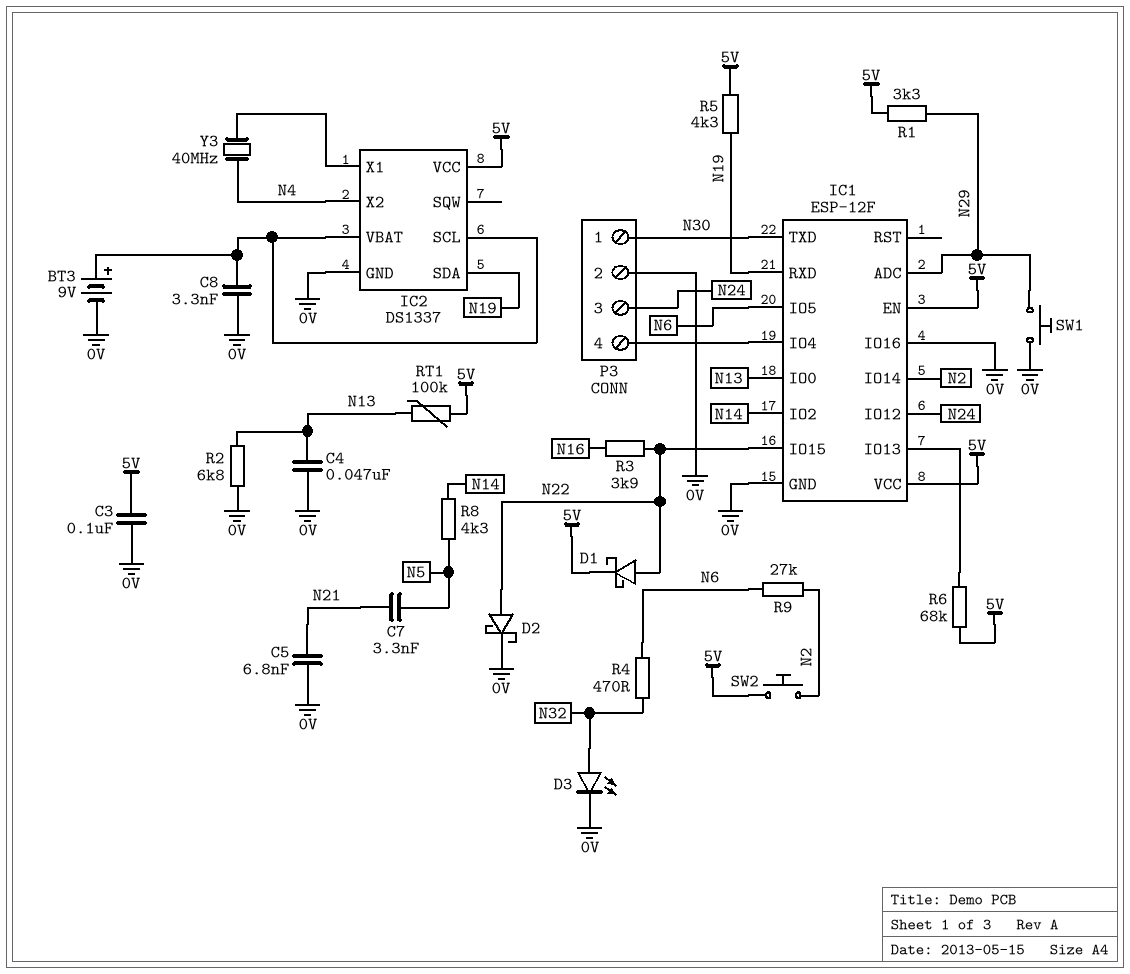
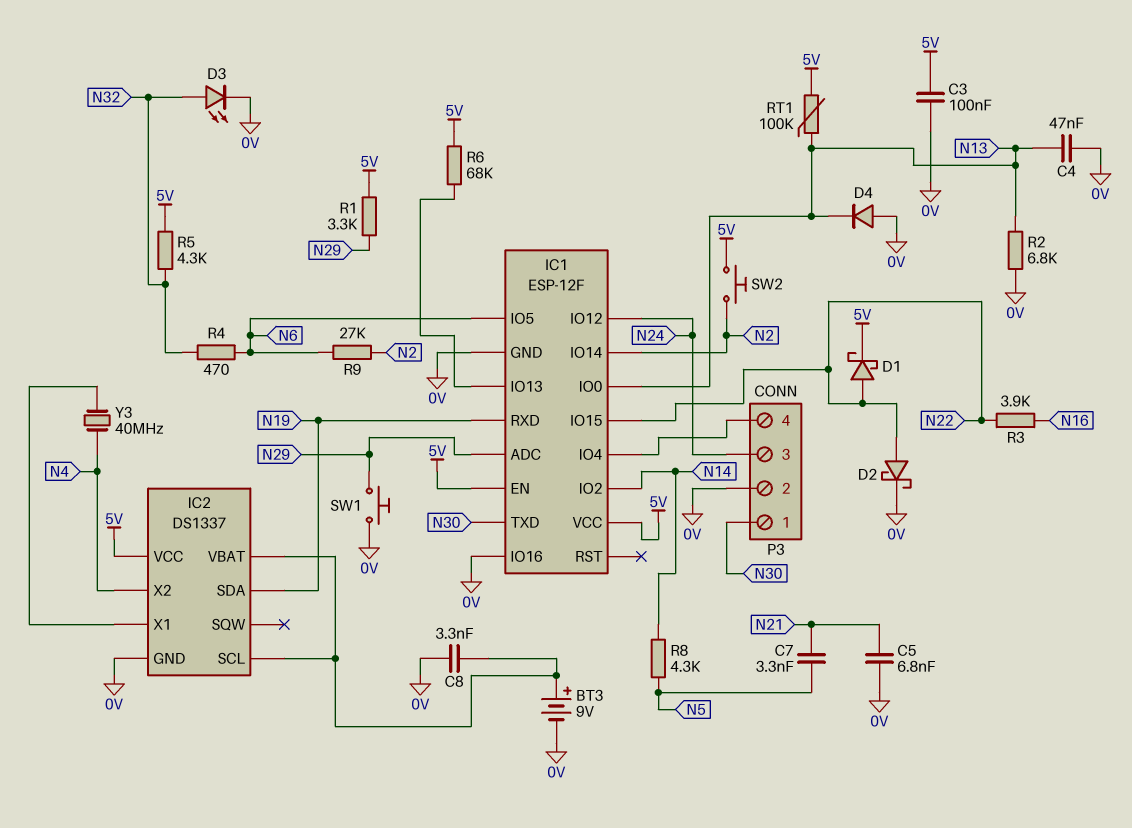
D4: none -> diode (A 0V, K N13)
R5: 4.3k (5V, N19) -> 4.3k (5V, N32)

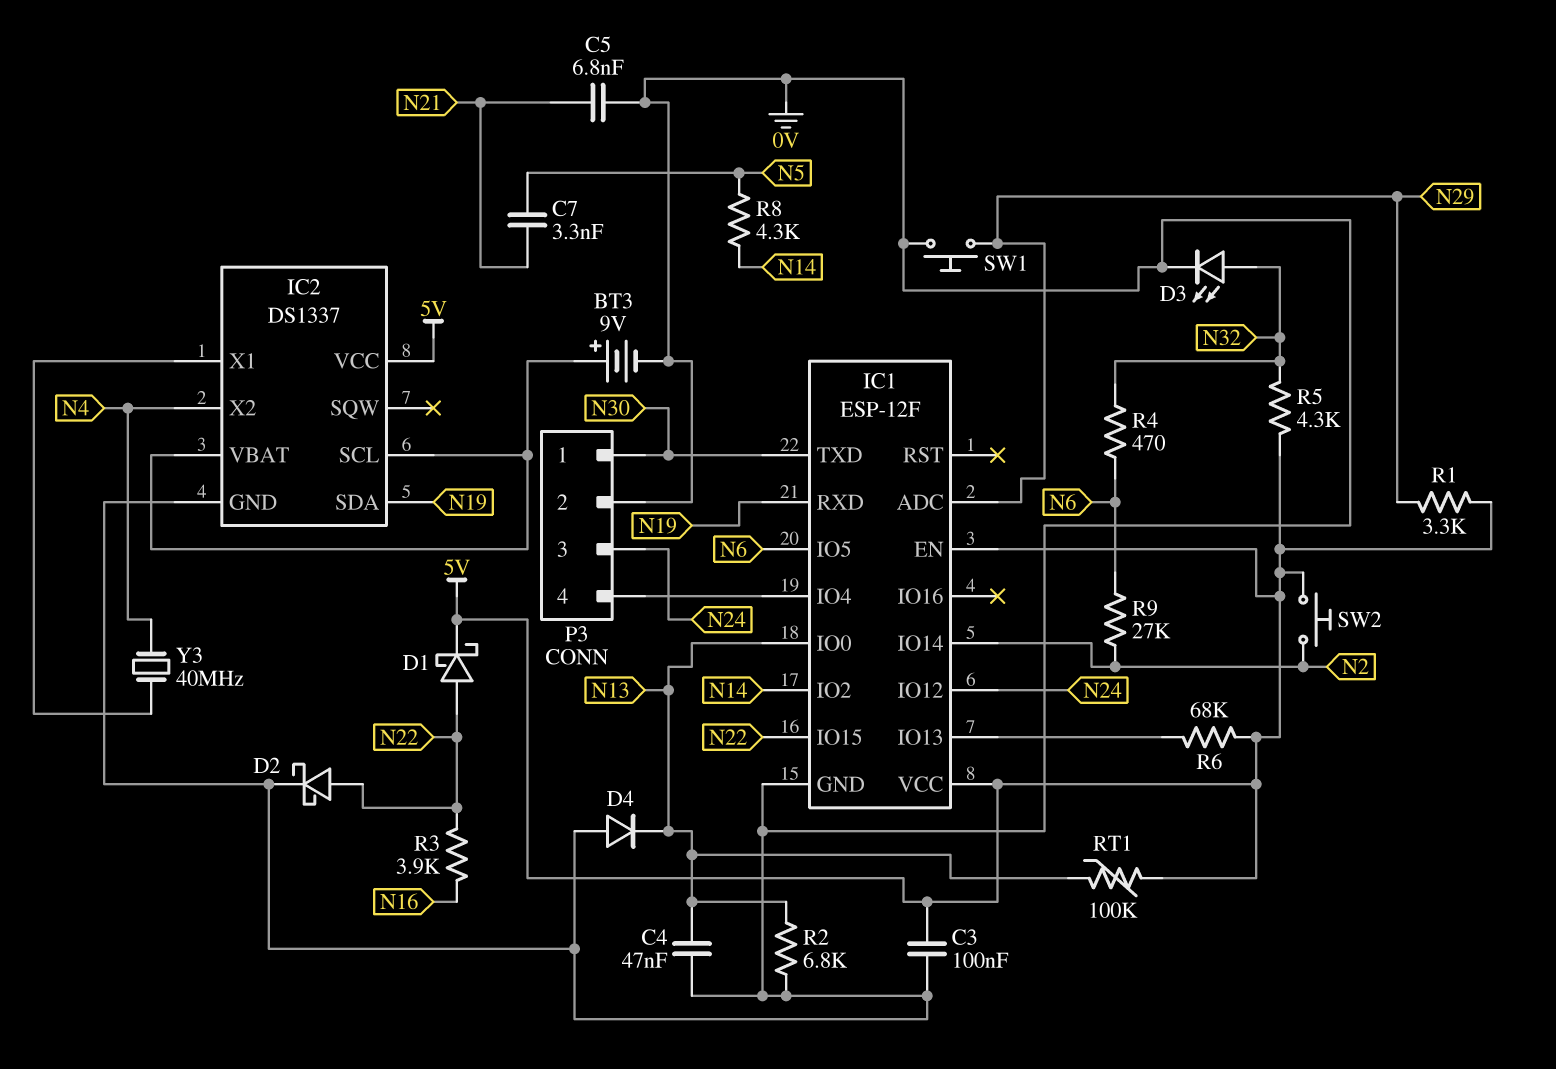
C8: 3.3nF (0V, IC2/SCL) -> none
IC1 pin IO16: 0V -> none

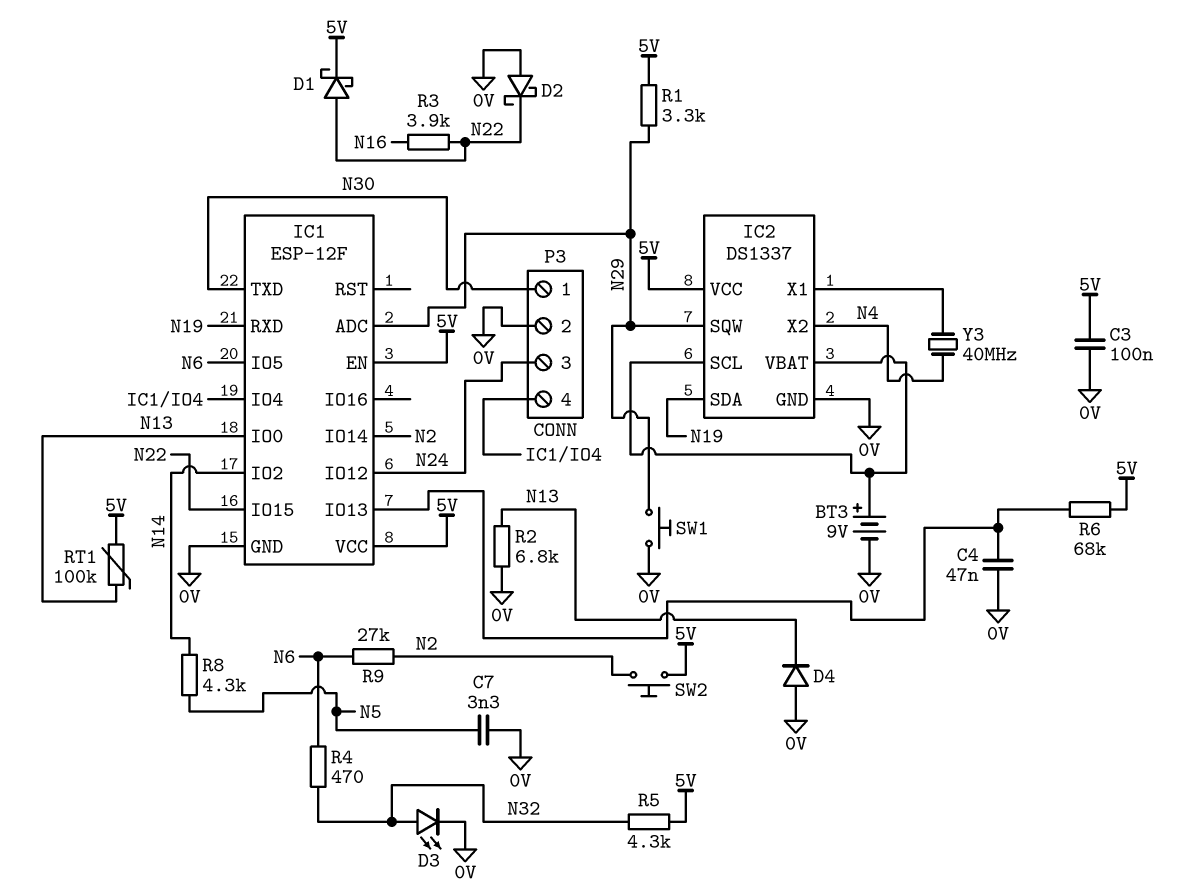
C4: 47nF (0V, N13) -> 47nF (0V, IC1/IO13)
C5: 6.8nF (0V, N21) -> none
C7: 3.3nF (N5, N21) -> 3.3nF (0V, N5)
D2: schottky (A N22, K 0V) -> schottky (A 0V, K N22)
IC2 pin SQW: none -> N29

